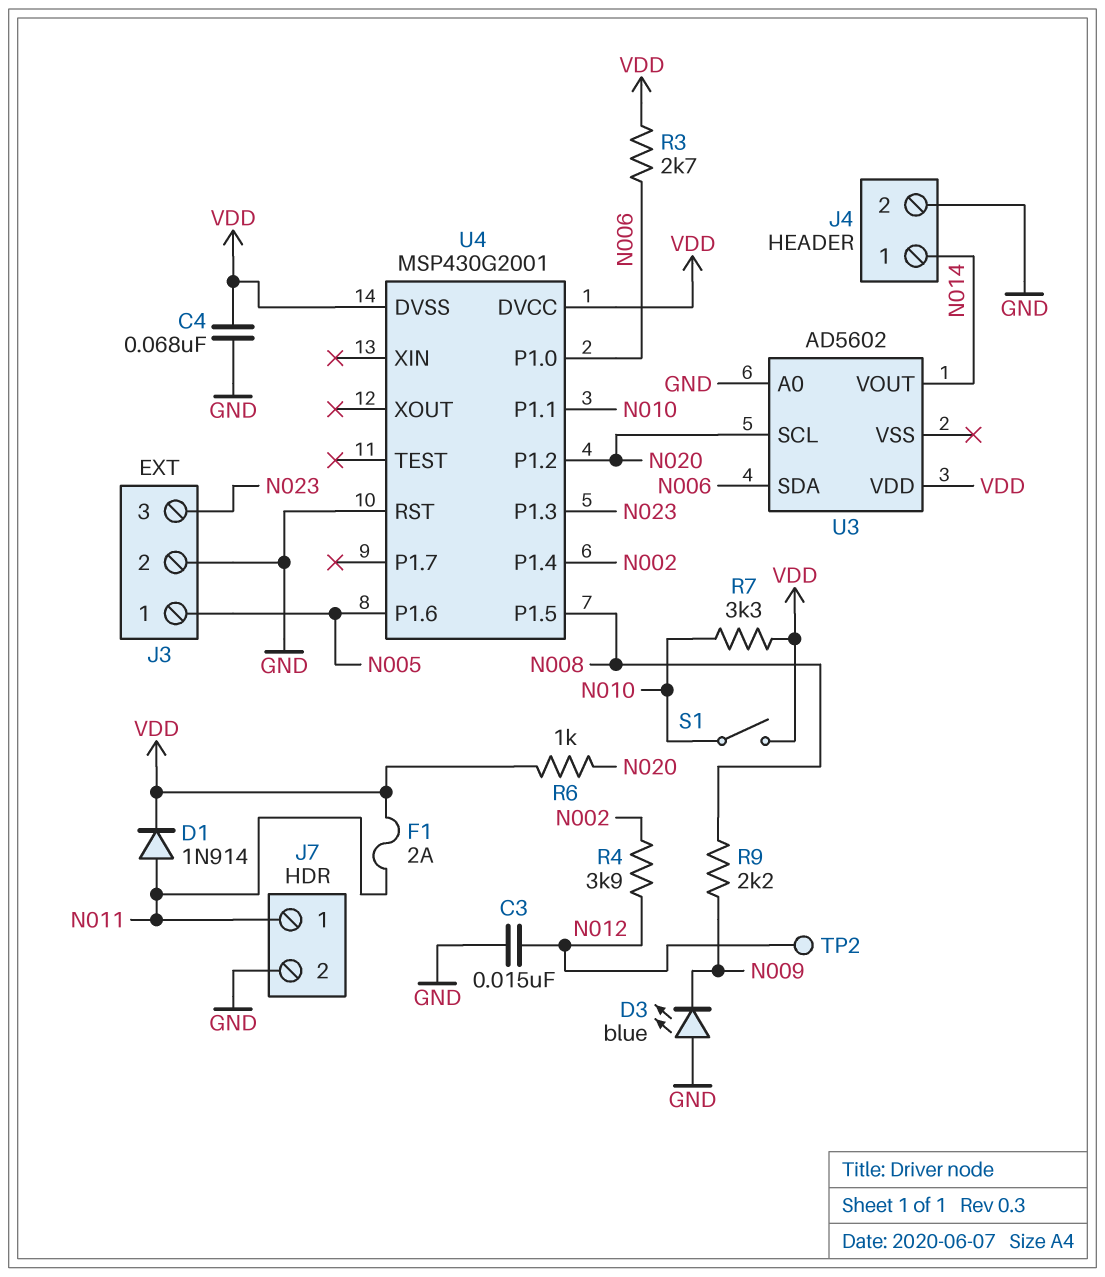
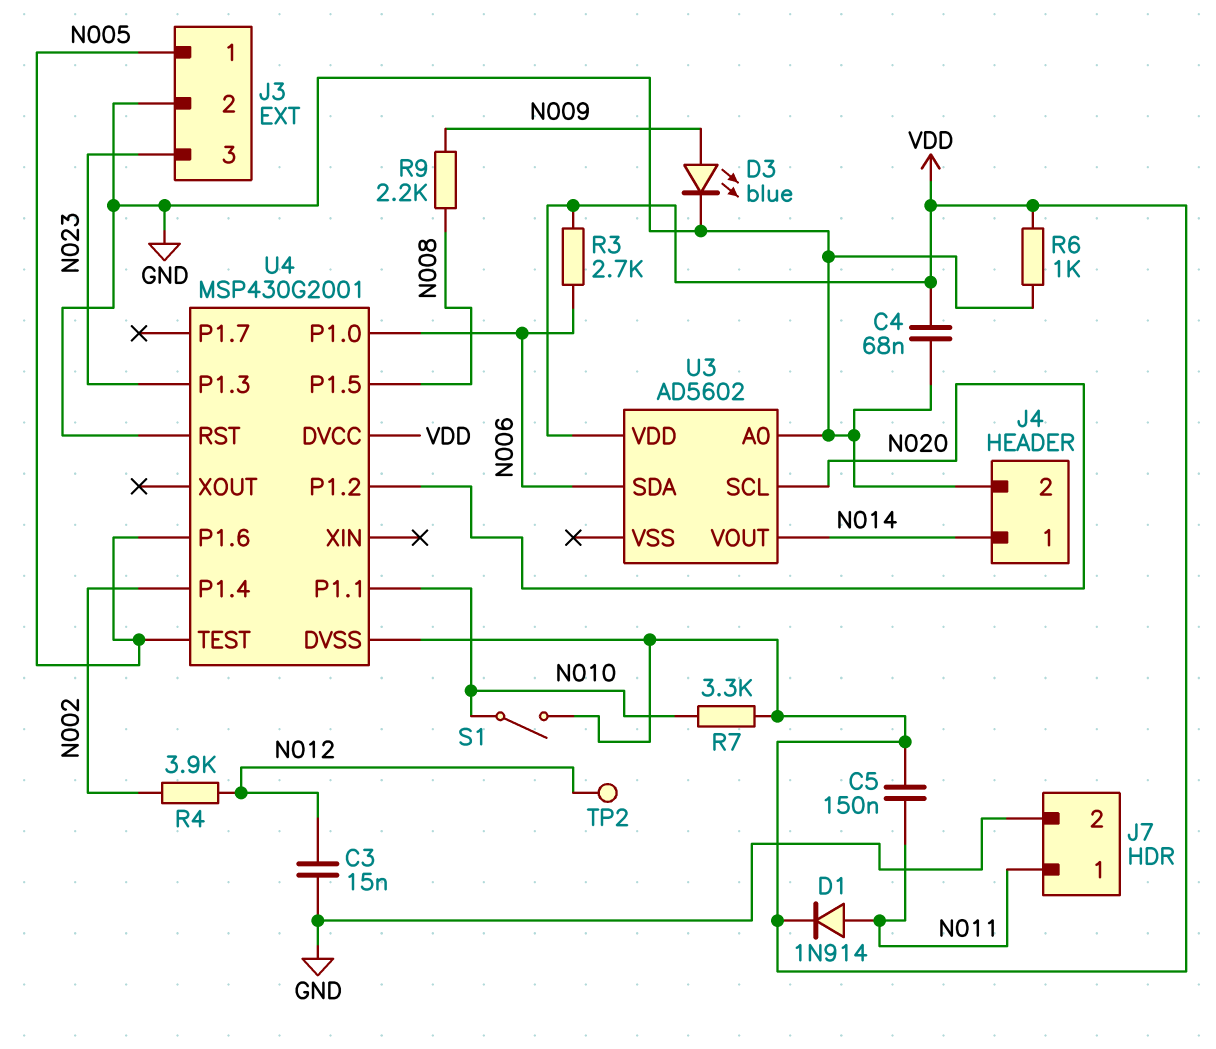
C5: none -> 150nF (N011, VDD)
D3: LED blue (A GND, K N009) -> LED blue (A N009, K GND)
F1: 2A (N011, VDD) -> none
R6: 1k (N020, VDD) -> 1k (GND, VDD)
U4 pin TEST: none -> N005

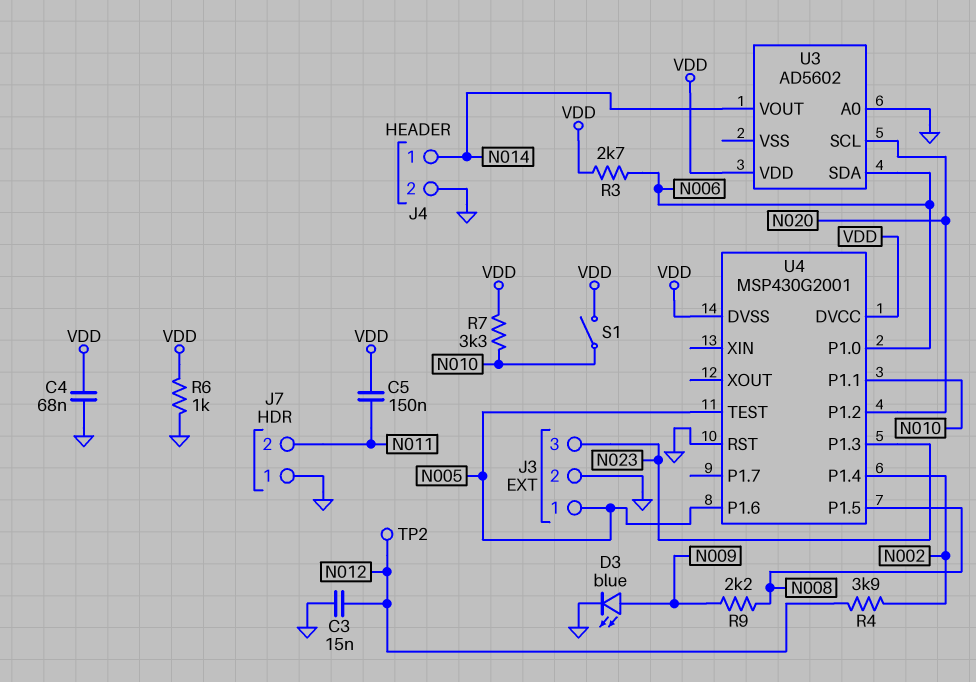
D1: diode 1N914 (A N011, K VDD) -> none
J7 pin 1: N011 -> GND
J7 pin 2: GND -> N011

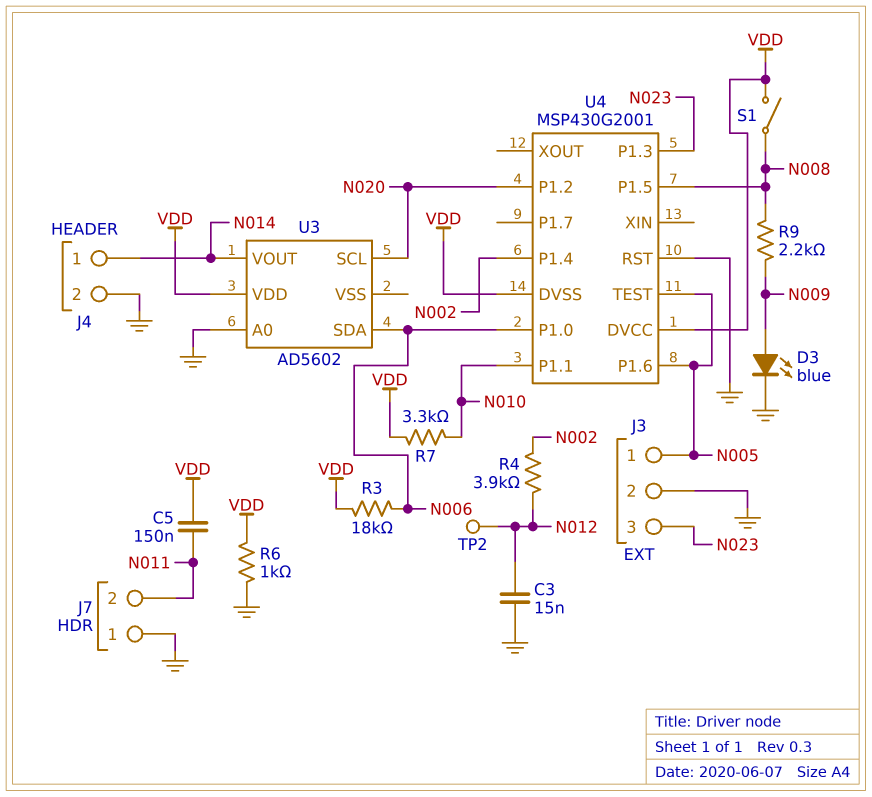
C4: 68nF (GND, VDD) -> none
R3: 2.7k (N006, VDD) -> 18k (N006, VDD)
S1: switch (N010, VDD) -> switch (N008, VDD)

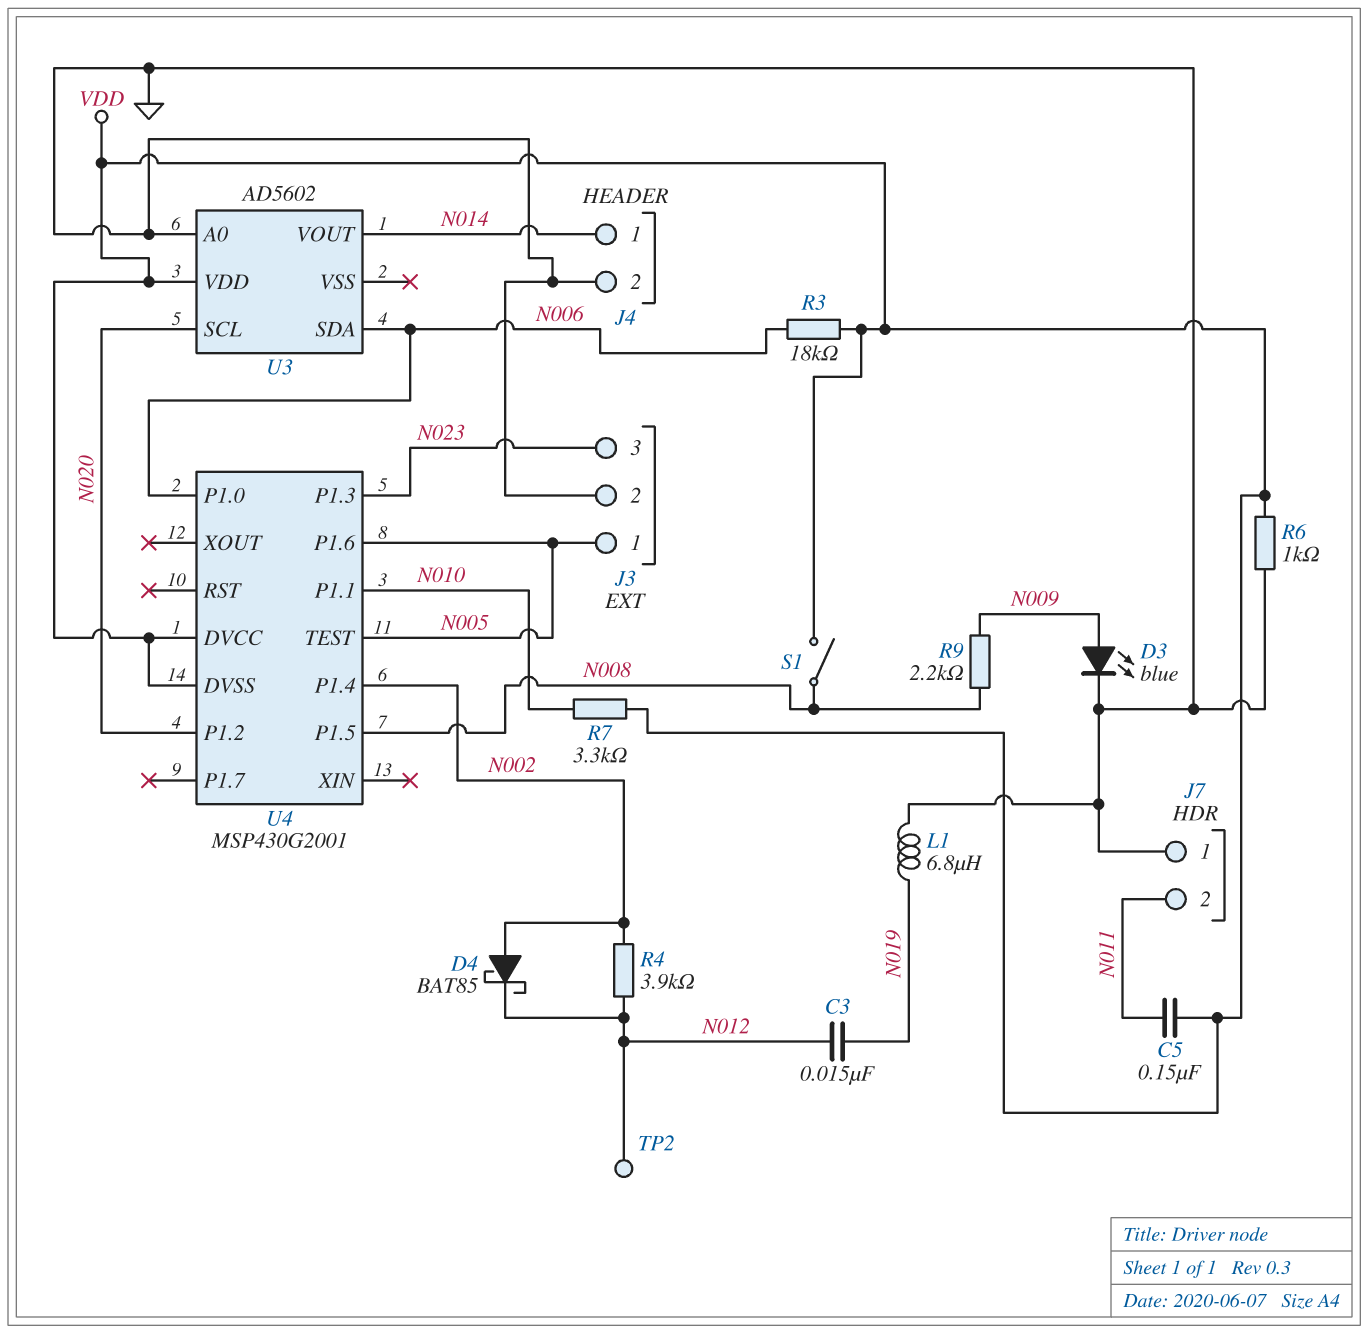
C3: 15nF (GND, N012) -> 15nF (N012, N019)
D4: none -> schottky BAT85 (A N002, K N012)
L1: none -> 6.8uH (GND, N019)
U4 pin RST: GND -> none

